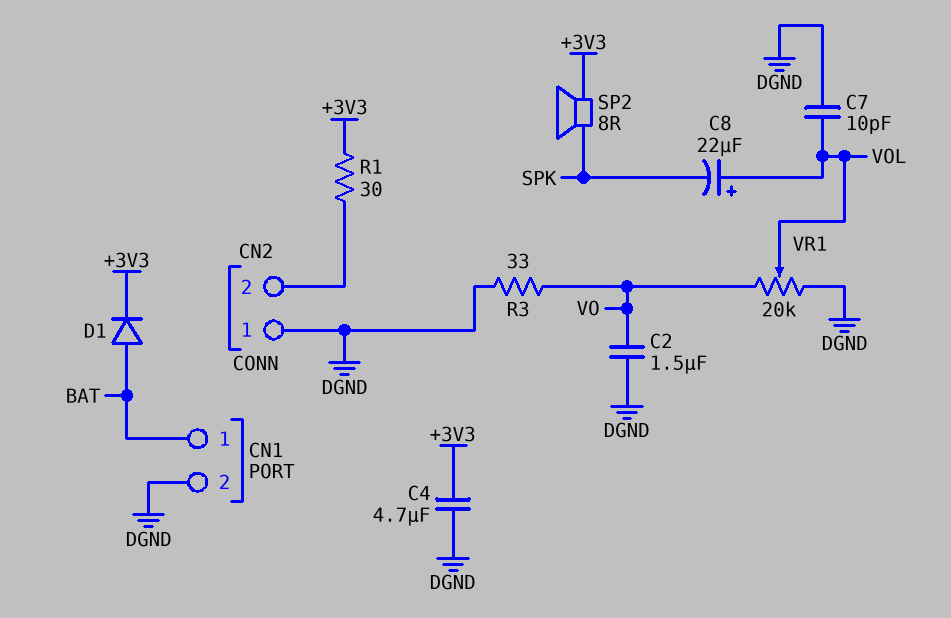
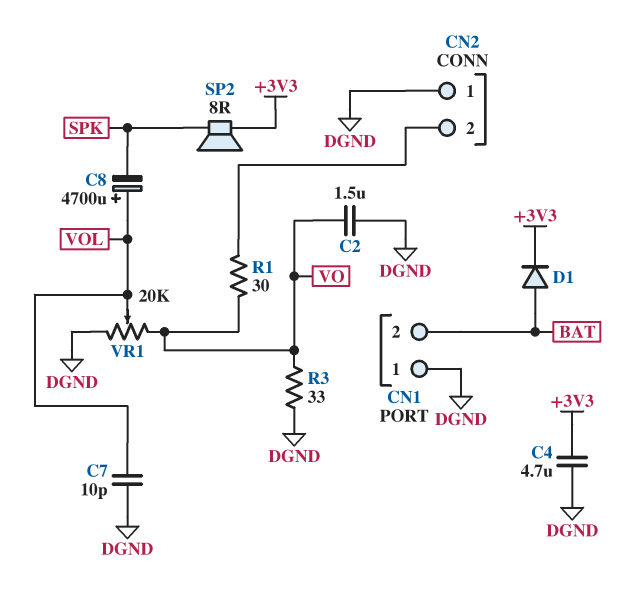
C8: 22uF (plus VOL, minus SPK) -> 4700uF (plus VOL, minus SPK)
CN1 pin 1: BAT -> DGND
CN1 pin 2: DGND -> BAT
R1: 30 (+3V3, CN2/2) -> 30 (CN2/2, VO)

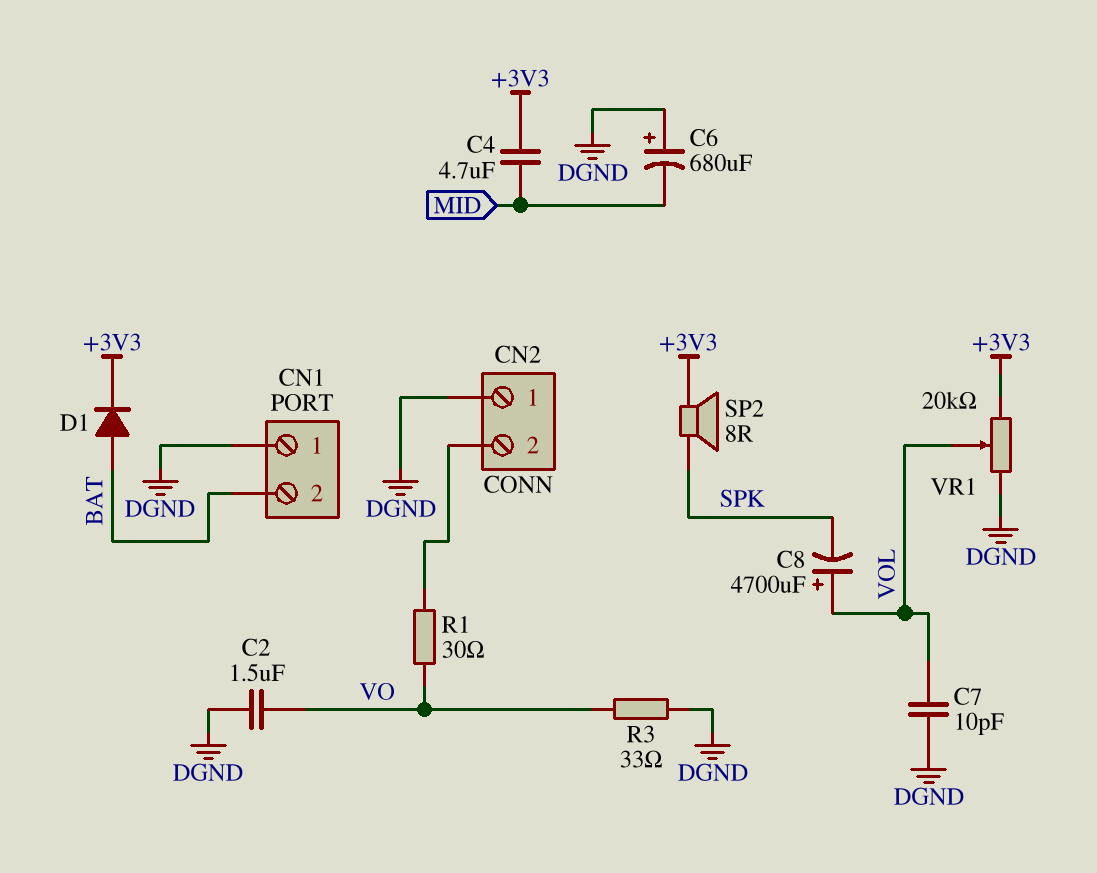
C4: 4.7uF (+3V3, DGND) -> 4.7uF (+3V3, MID)
C6: none -> 680uF (plus DGND, minus MID)
VR1: 20k (DGND, VO, wiper VOL) -> 20k (+3V3, DGND, wiper VOL)

